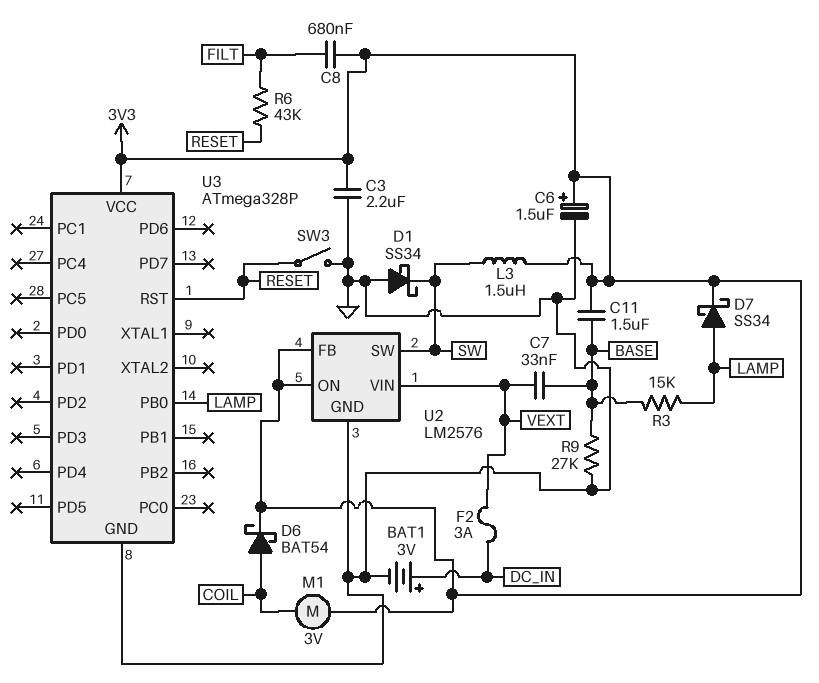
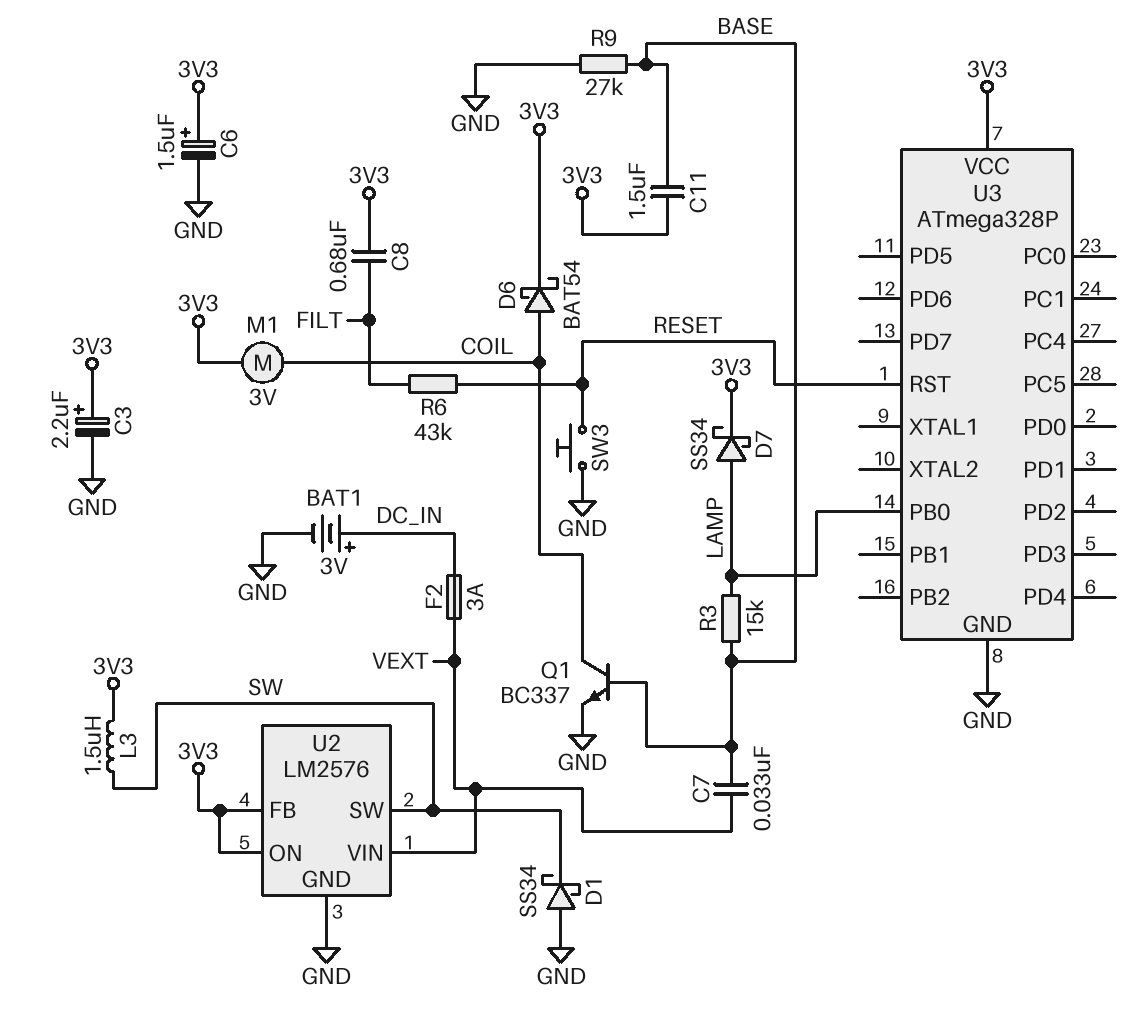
C3: 2.2uF (3V3, GND) -> 2.2uF (plus 3V3, minus GND)
Q1: none -> NPN BC337 (B BASE, C COIL, E GND)
SW3: switch (GND, RESET) -> button (GND, RESET)

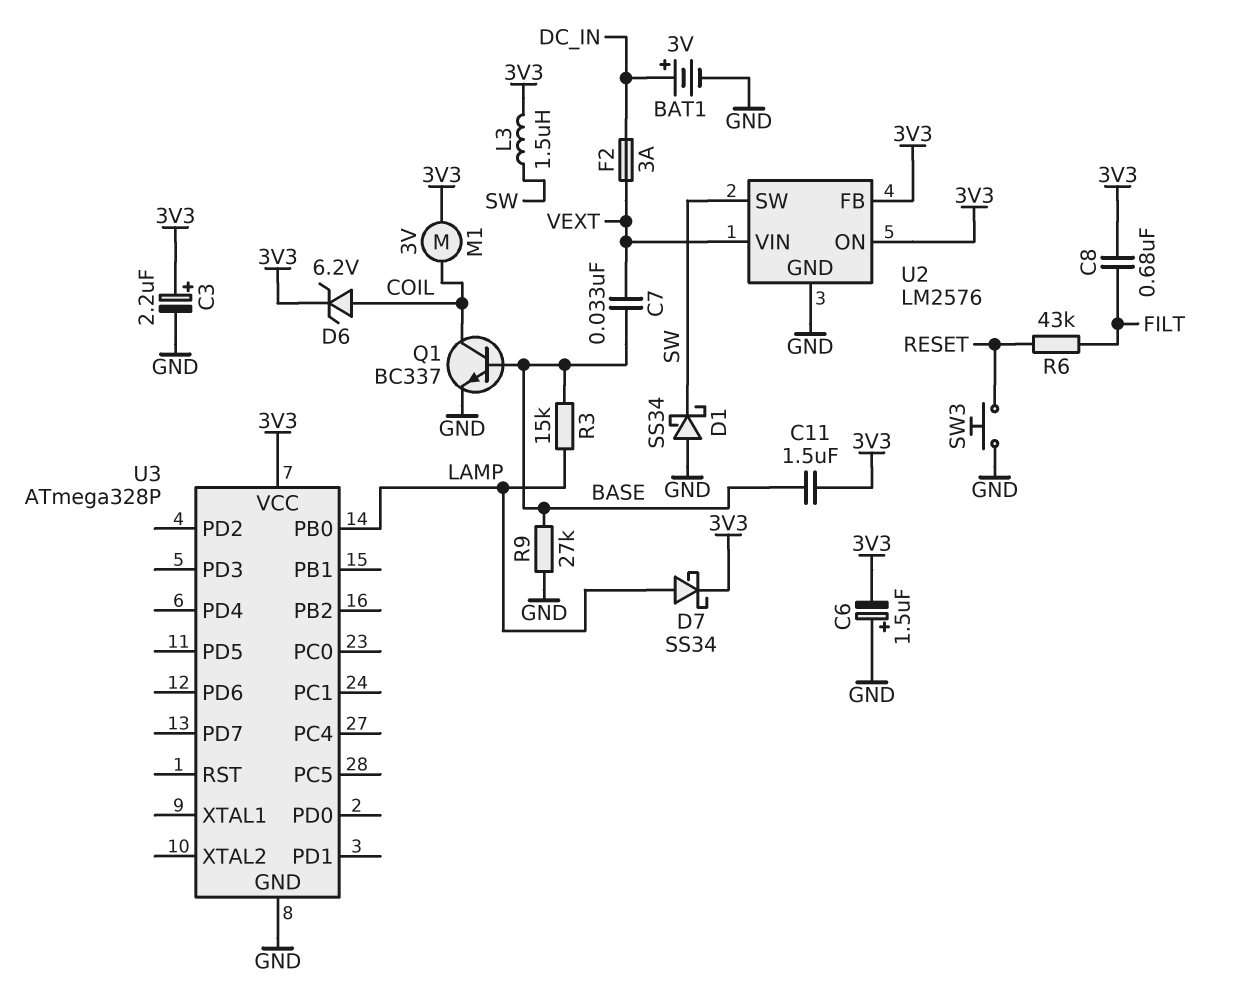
C6: 1.5uF (plus 3V3, minus GND) -> 1.5uF (plus GND, minus 3V3)
D6: schottky BAT54 (A COIL, K 3V3) -> zener 6.2V (A COIL, K 3V3)
U3 pin RST: RESET -> none

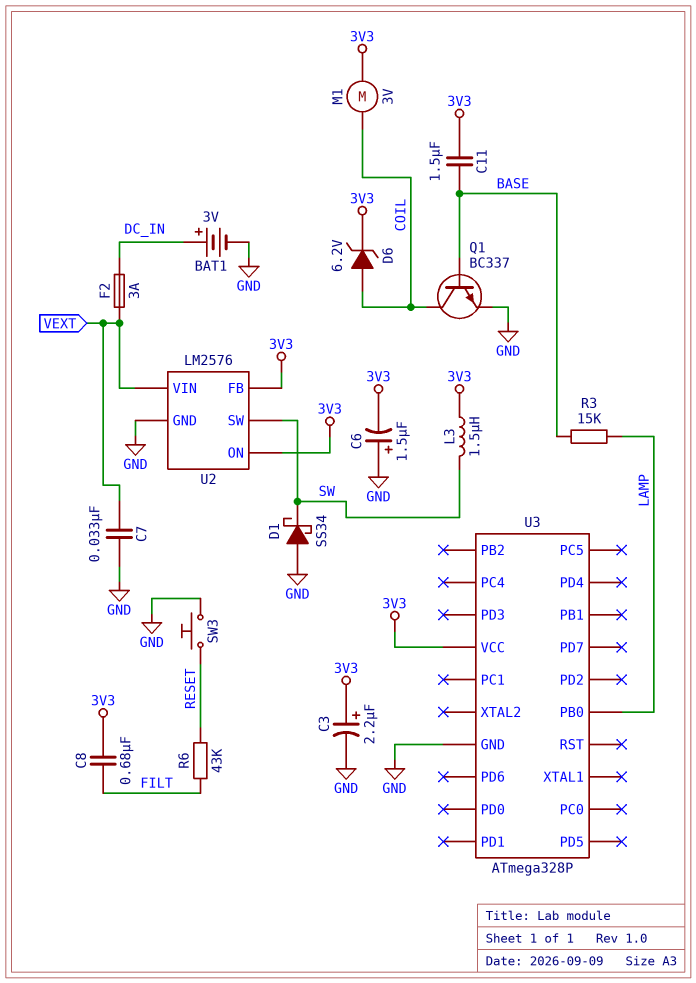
C7: 33nF (BASE, VEXT) -> 33nF (GND, VEXT)
D7: schottky SS34 (A LAMP, K 3V3) -> none
R9: 27k (BASE, GND) -> none

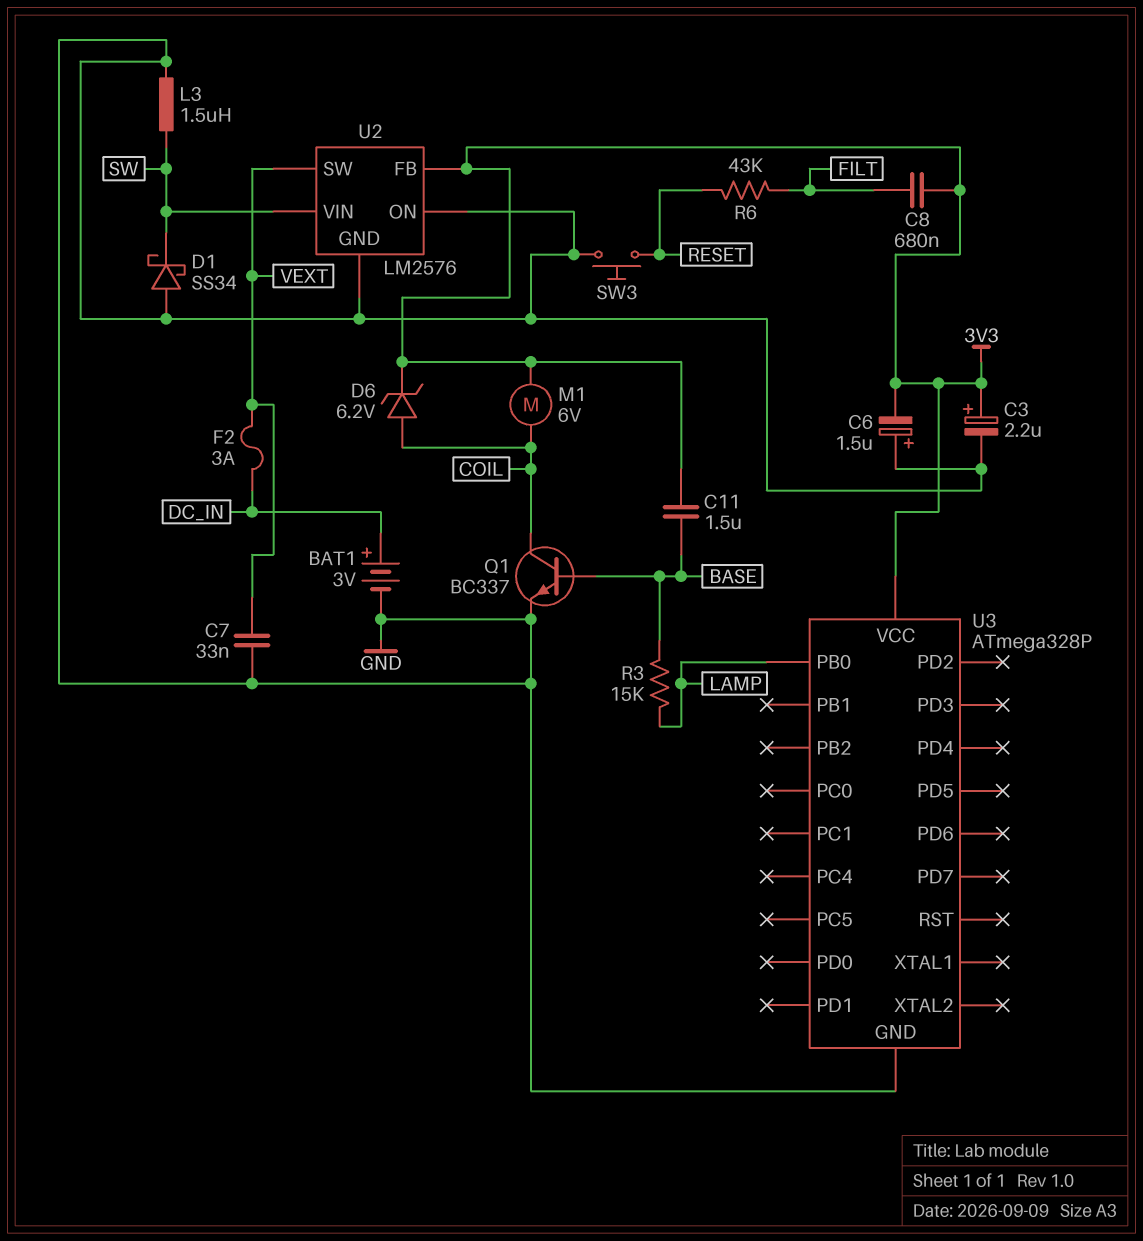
L3: 1.5uH (3V3, SW) -> 1.5uH (GND, SW)
M1: motor 3V (3V3, COIL) -> motor 6V (3V3, COIL)
U2 pin ON: 3V3 -> GND
U2 pin SW: SW -> VEXT
U2 pin VIN: VEXT -> SW

